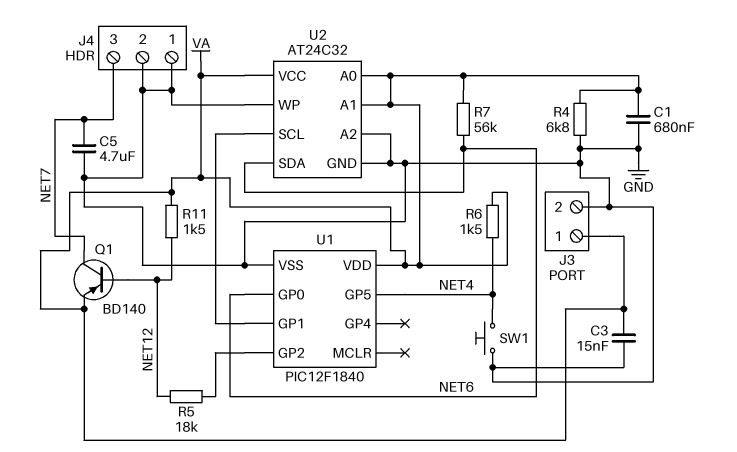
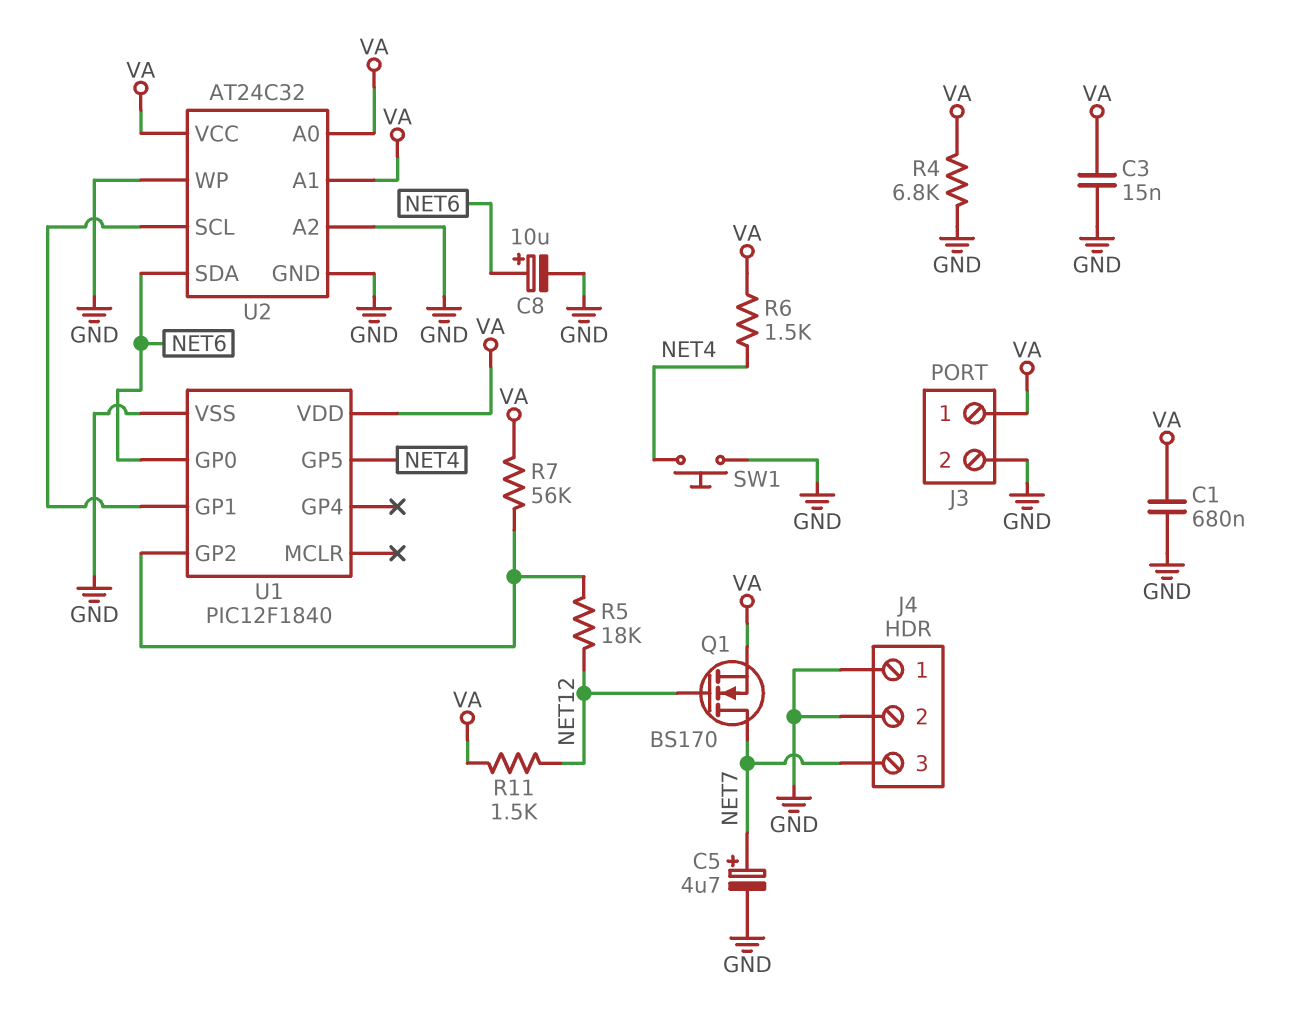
C5: 4.7uF (GND, NET7) -> 4.7uF (plus NET7, minus GND)
C8: none -> 10uF (plus NET6, minus GND)
Q1: PNP BD140 (B NET12, C NET7, E VA) -> NMOS BS170 (G NET12, D NET7, S VA)
R7: 56k (NET6, VA) -> 56k (U1/GP2, VA)

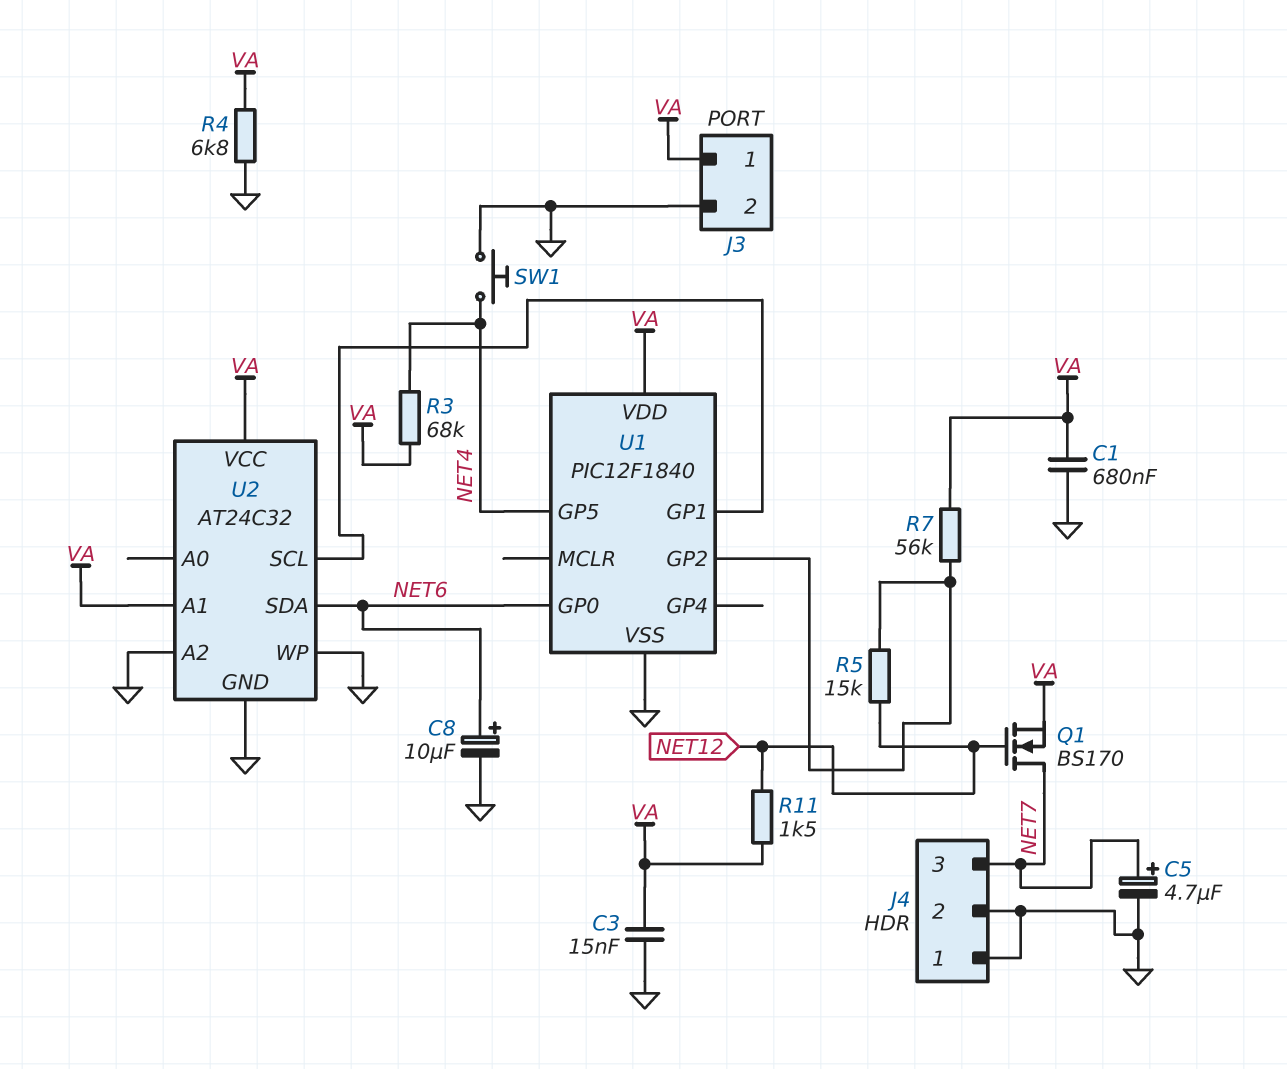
R3: none -> 68k (NET4, VA)
R5: 18k (NET12, U1/GP2) -> 15k (NET12, U1/GP2)
R6: 1.5k (NET4, VA) -> none
U2 pin A0: VA -> none

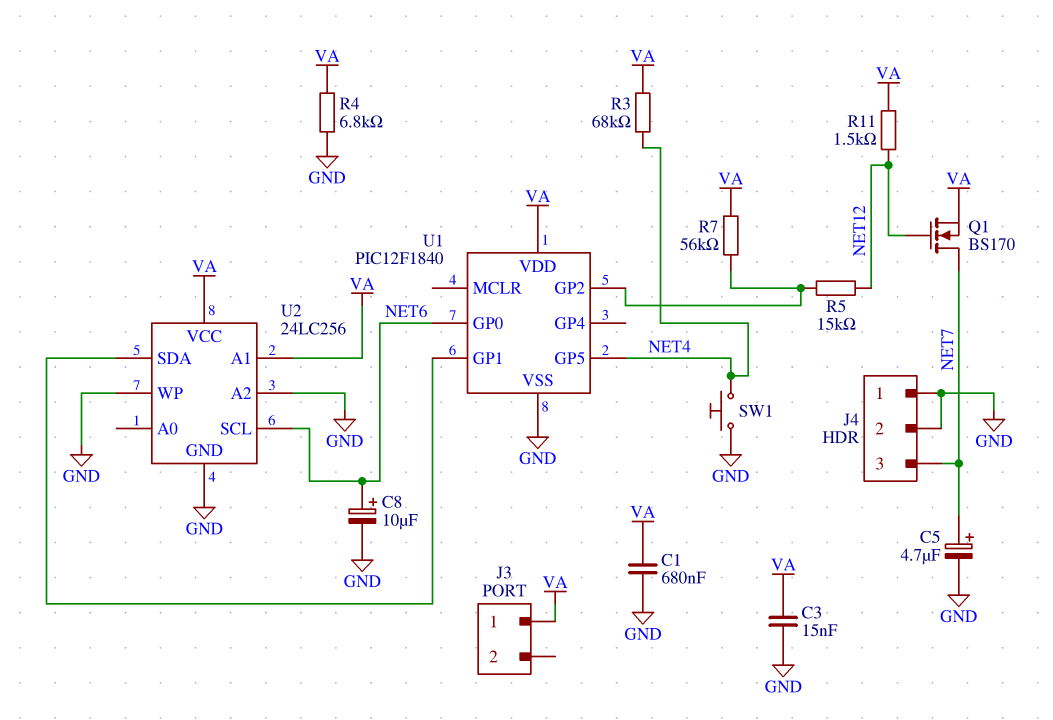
J3 pin 2: GND -> none
U2: AT24C32 -> 24LC256
U2 pin SCL: U1/GP1 -> NET6
U2 pin SDA: NET6 -> U1/GP1

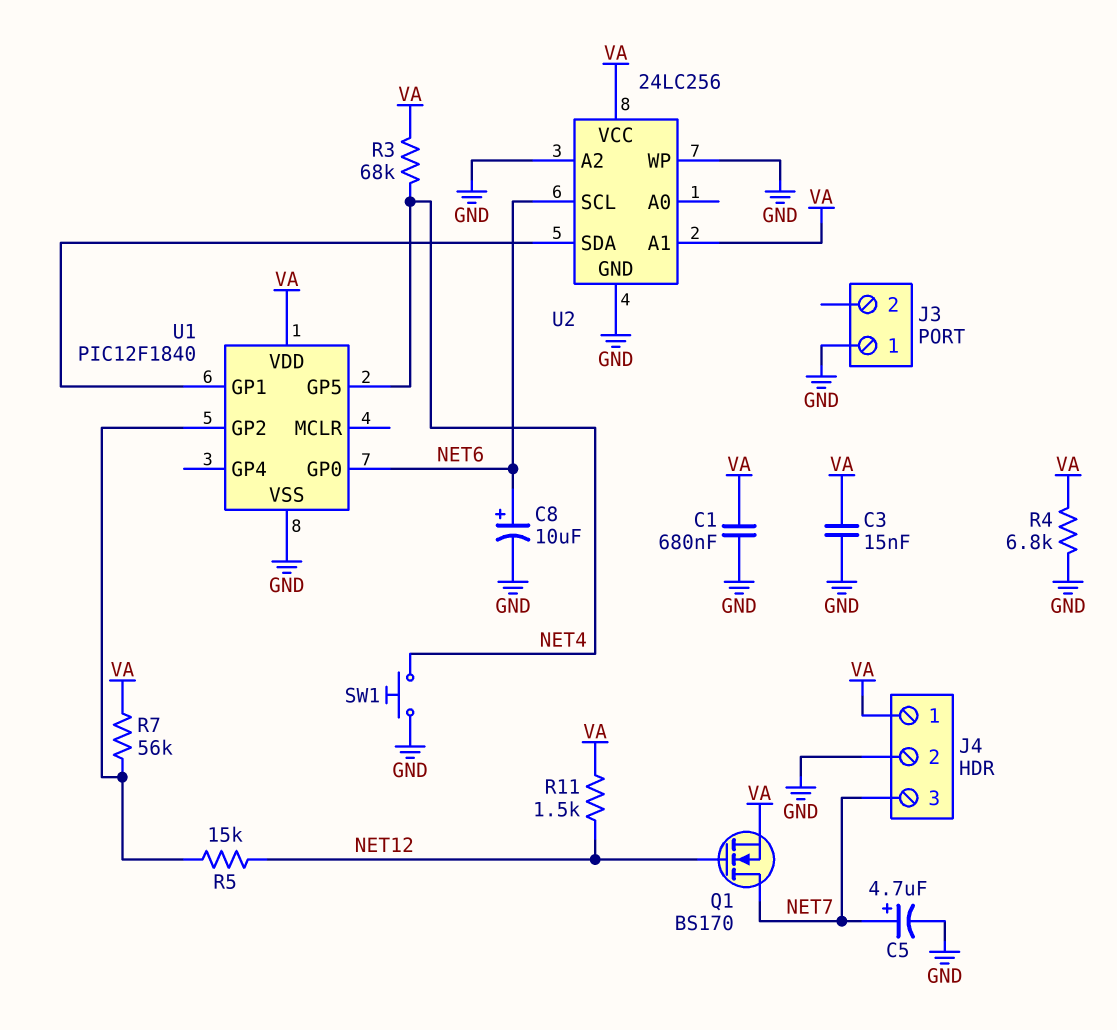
J3 pin 1: VA -> GND
J4 pin 1: GND -> VA

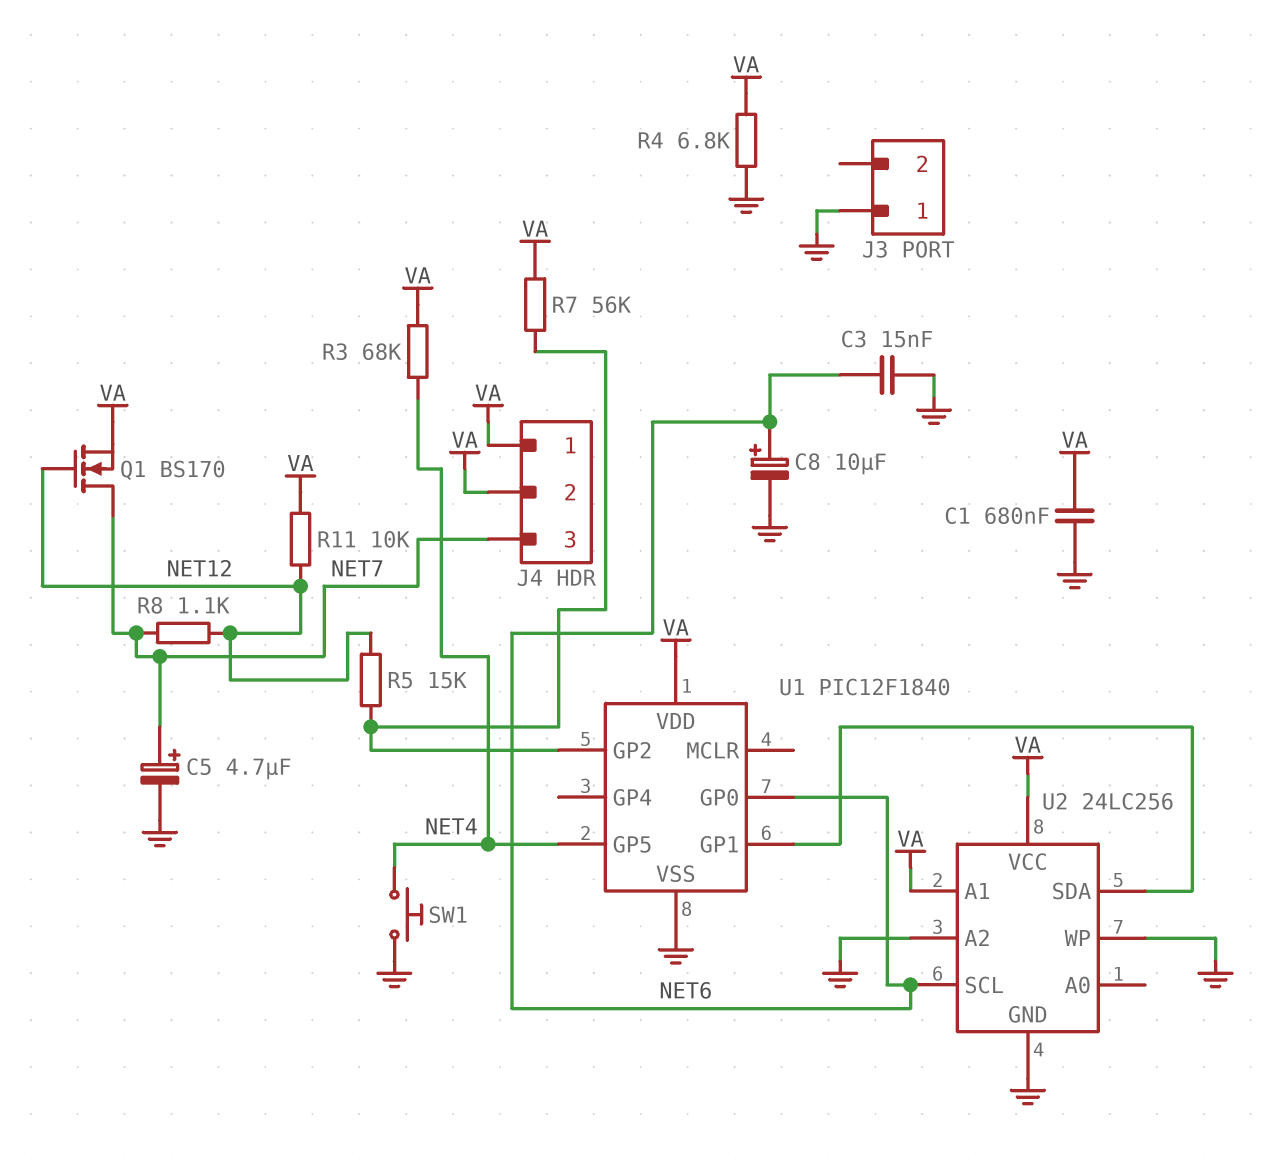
C3: 15nF (GND, VA) -> 15nF (GND, NET6)
J4 pin 2: GND -> VA
R8: none -> 1.1k (NET7, NET12)
R11: 1.5k (NET12, VA) -> 10k (NET12, VA)

